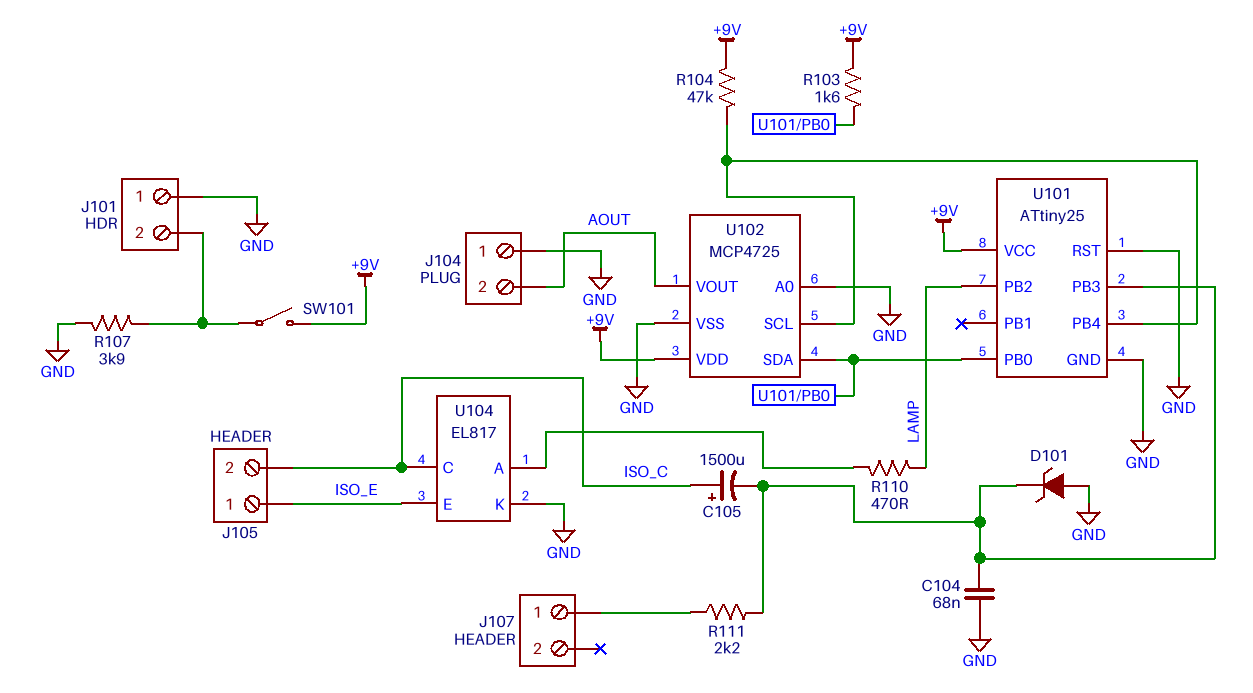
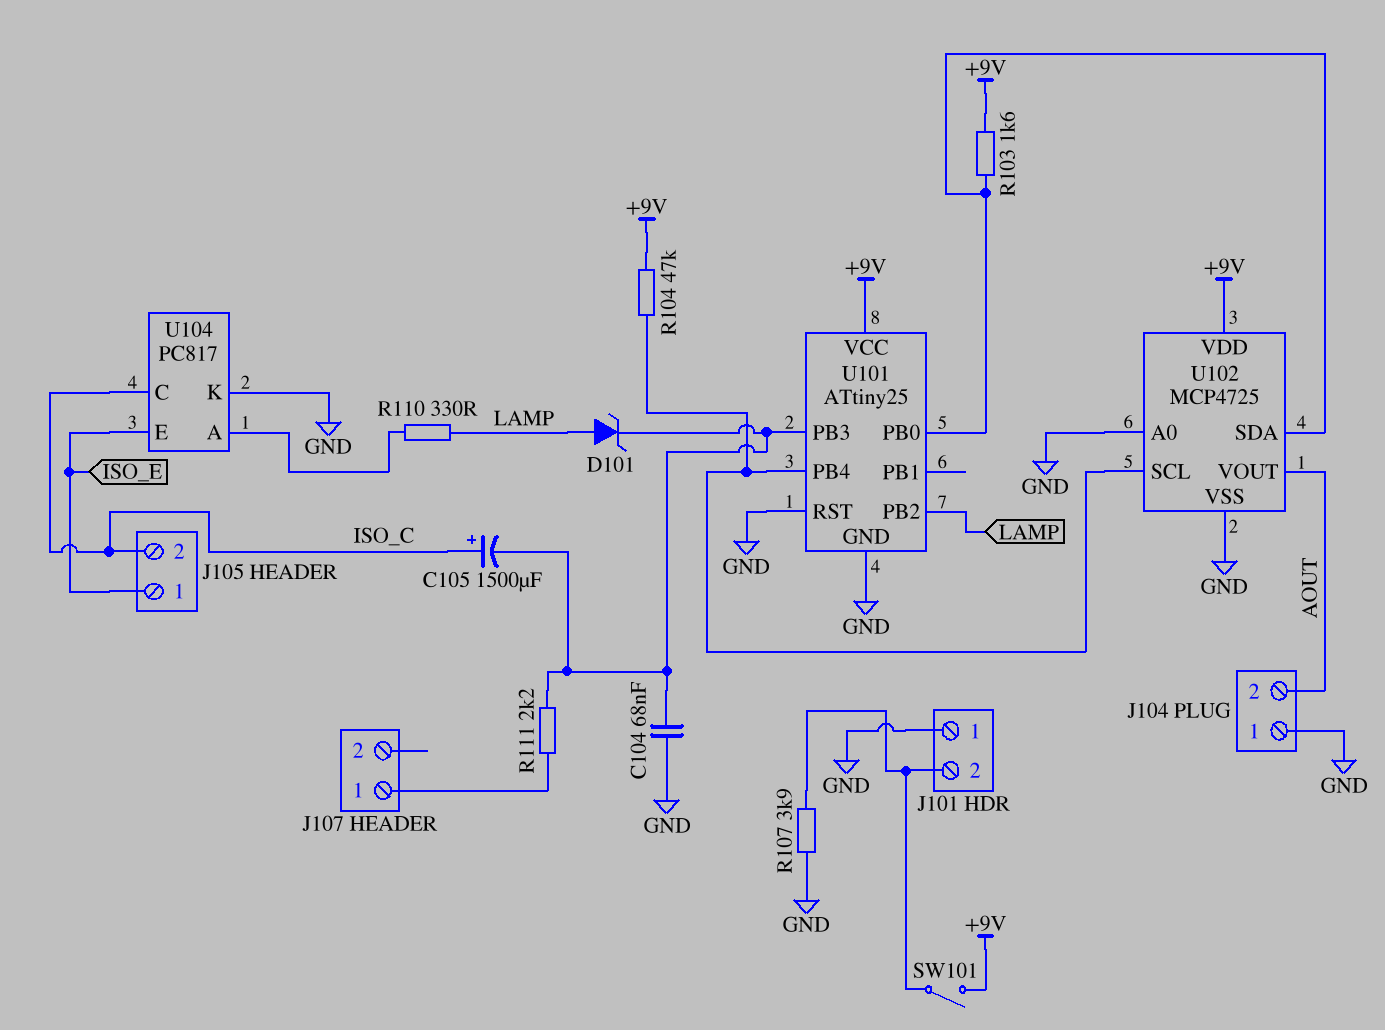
D101: zener (A GND, K U101/PB3) -> zener (A LAMP, K U101/PB3)
R110: 470 (LAMP, U104/A) -> 330 (LAMP, U104/A)
U104: EL817 -> PC817

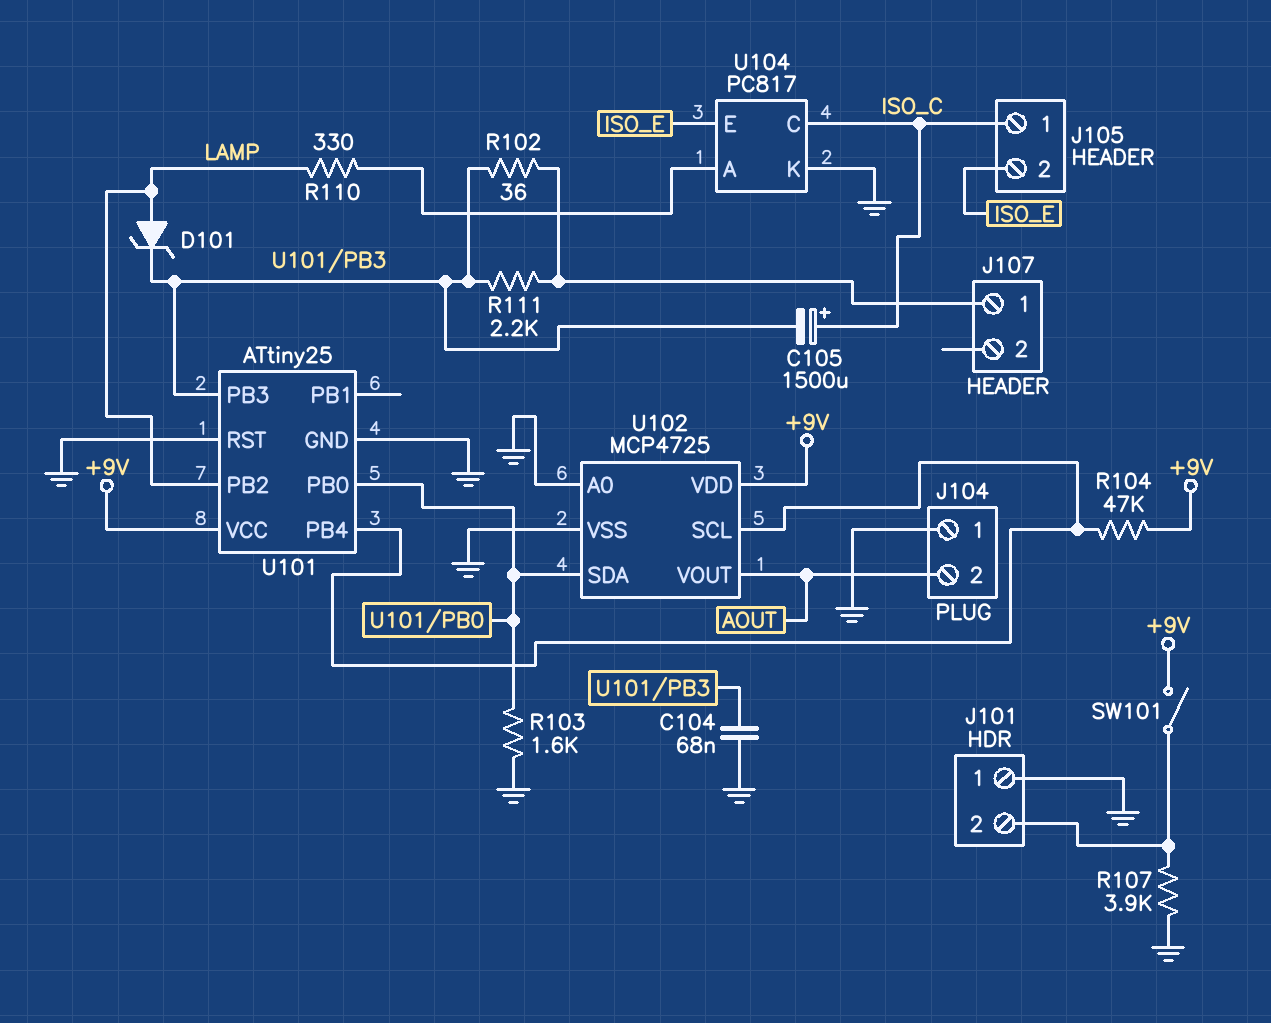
J105 pin 1: ISO_E -> ISO_C
J105 pin 2: ISO_C -> ISO_E
R102: none -> 36 (J107/1, U101/PB3)
R103: 1.6k (+9V, U101/PB0) -> 1.6k (GND, U101/PB0)

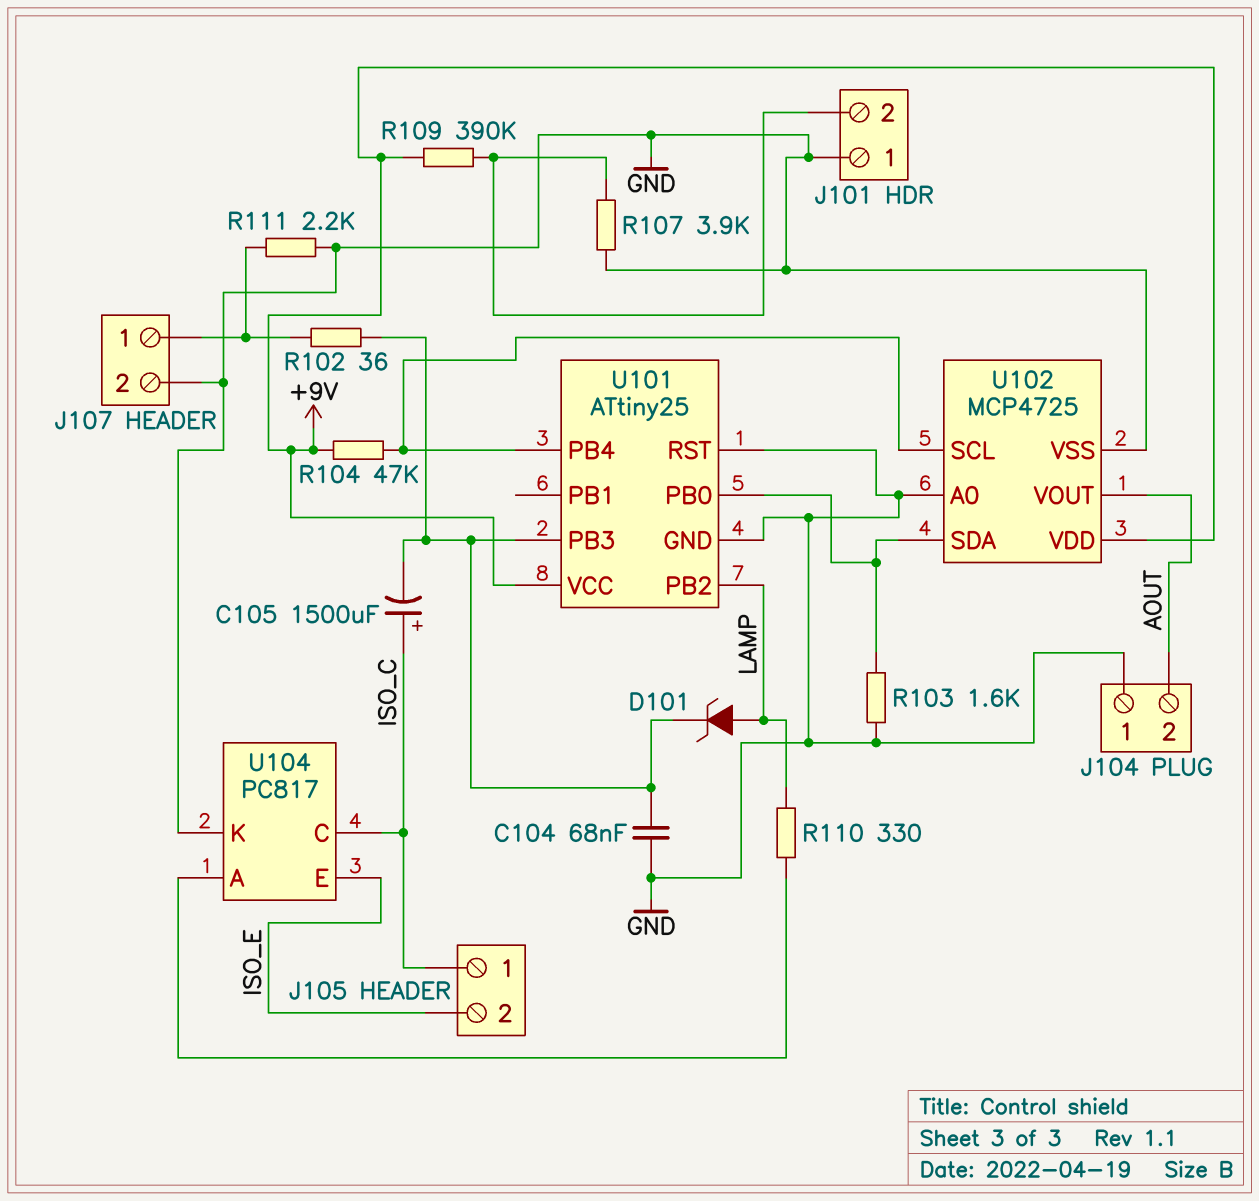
J107 pin 2: none -> GND
R109: none -> 390k (+9V, J101/2)
R111: 2.2k (J107/1, U101/PB3) -> 2.2k (GND, J107/1)
SW101: switch (+9V, J101/2) -> none

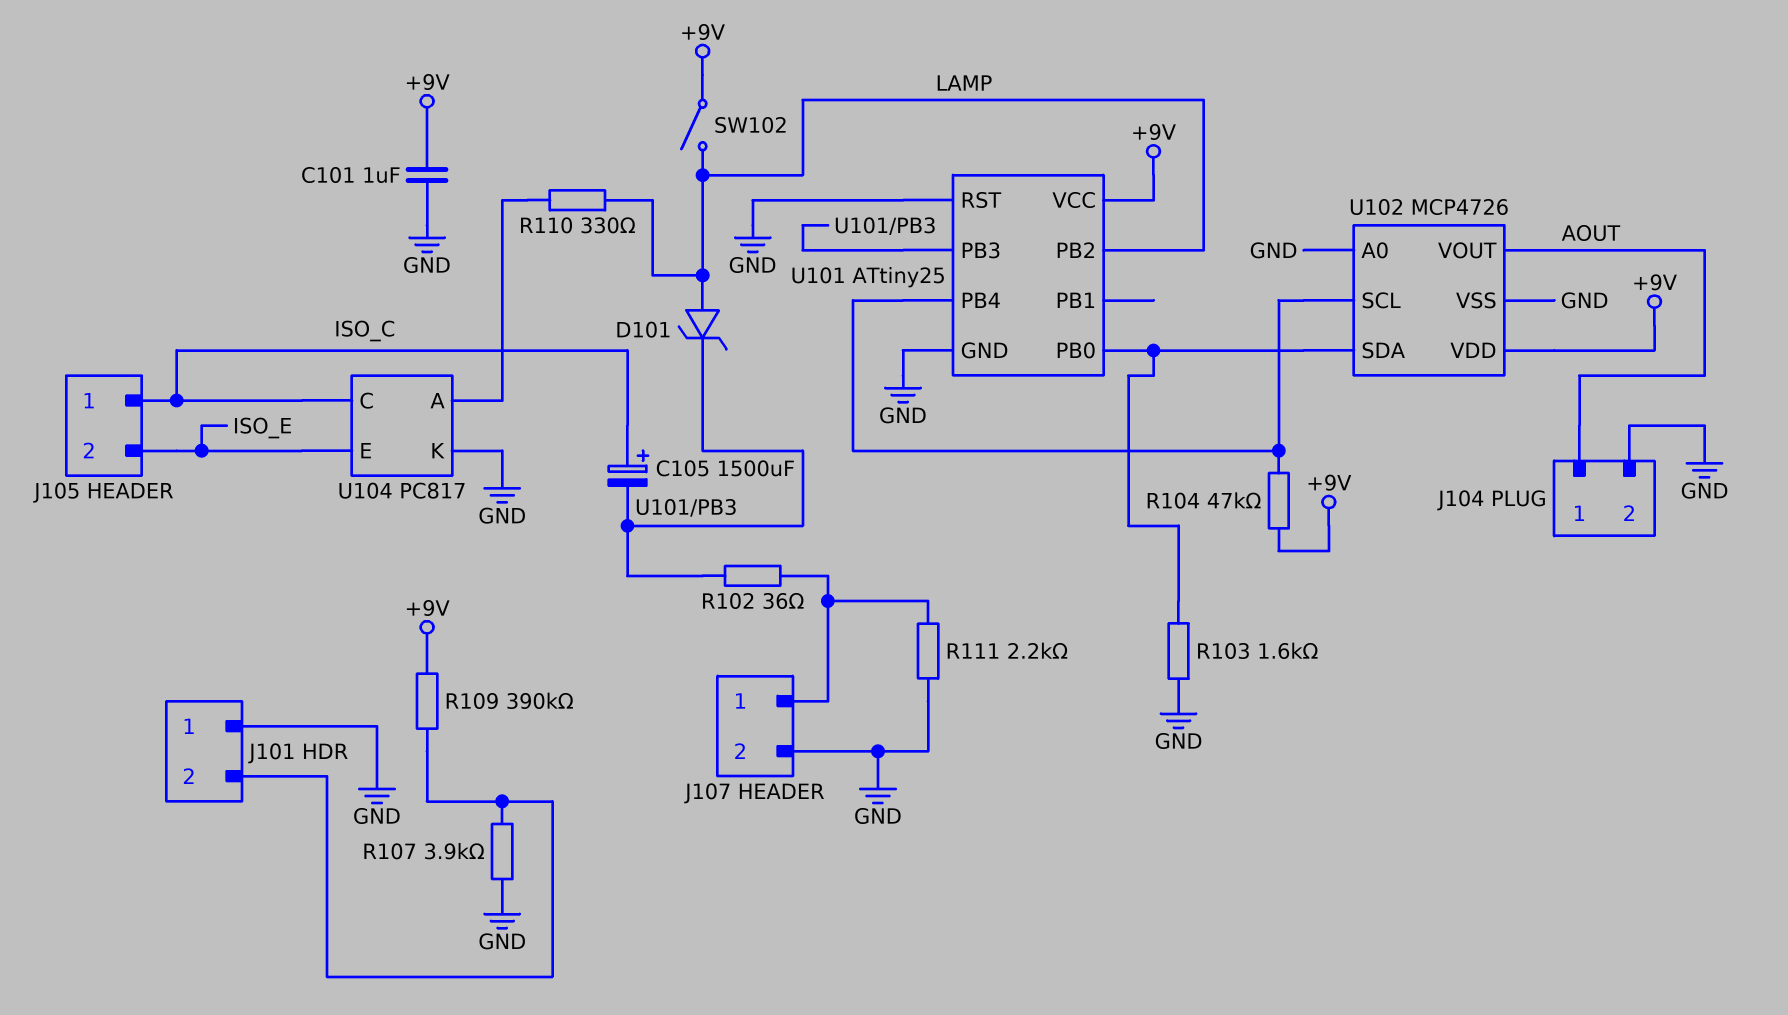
C101: none -> 1uF (+9V, GND)
C104: 68nF (GND, U101/PB3) -> none
J104 pin 1: GND -> AOUT
J104 pin 2: AOUT -> GND
SW102: none -> switch (+9V, LAMP)
U102: MCP4725 -> MCP4726

